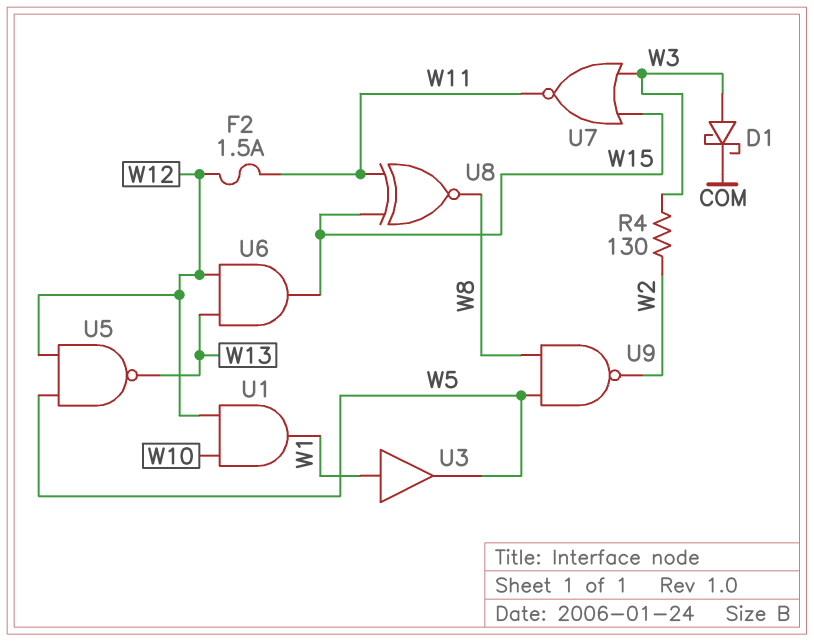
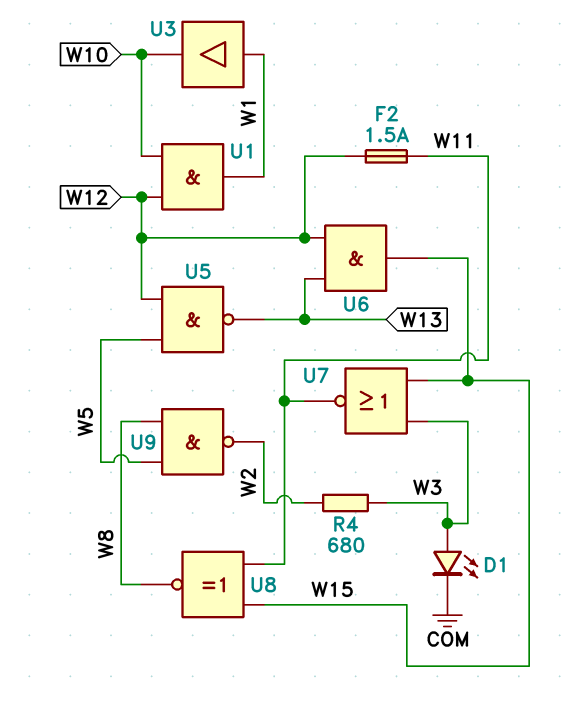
D1: schottky (A W3, K COM) -> LED (A W3, K COM)
R4: 130 (W2, W3) -> 680 (W2, W3)
U3: buffer (in W1, out W5) -> buffer (in W1, out W10)

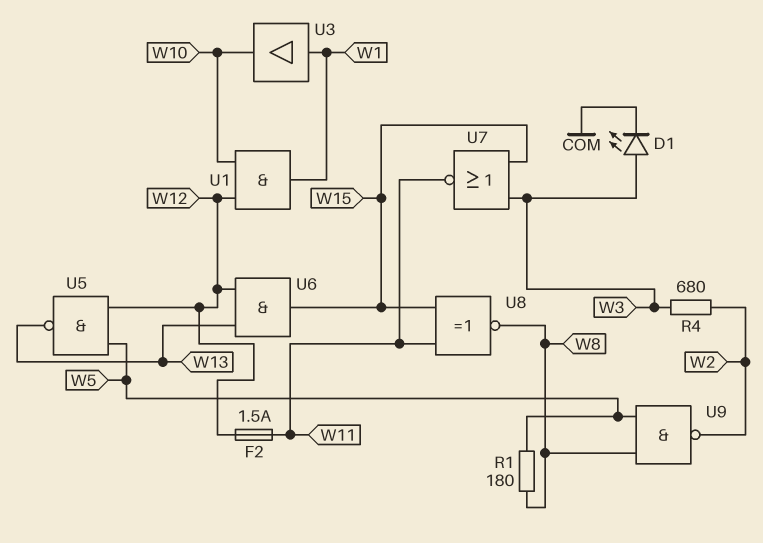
R1: none -> 180 (W5, W8)

